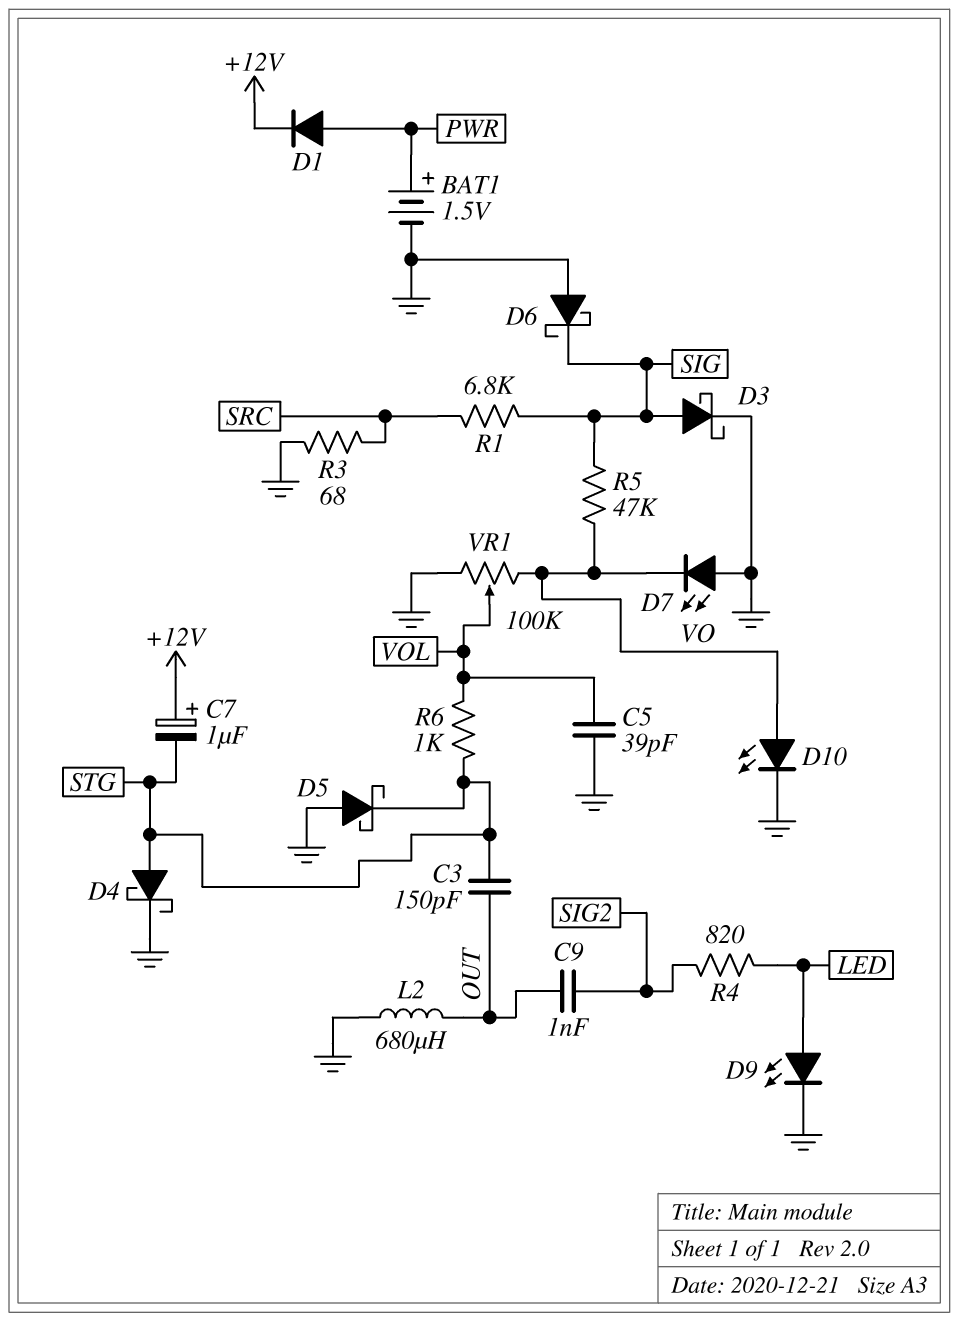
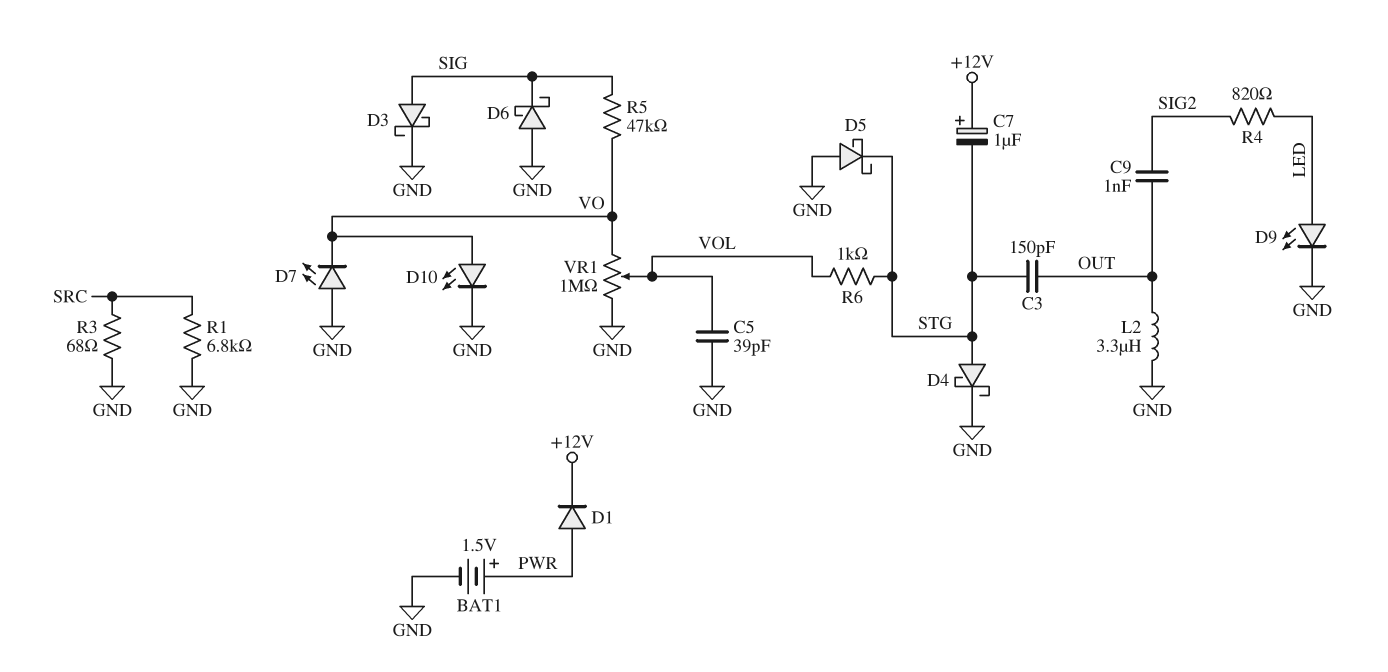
L2: 680uH (GND, OUT) -> 3.3uH (GND, OUT)
R1: 6.8k (SIG, SRC) -> 6.8k (GND, SRC)
VR1: 100k (GND, VO, wiper VOL) -> 1M (GND, VO, wiper VOL)

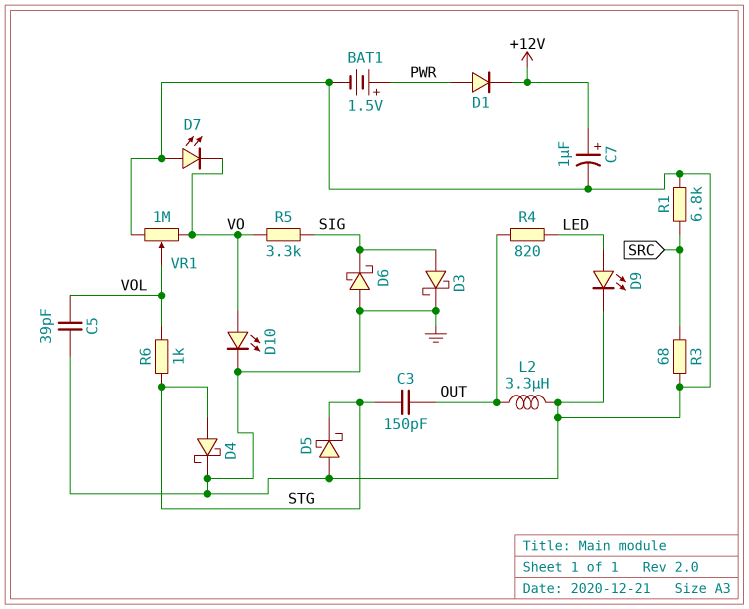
C7: 1uF (plus +12V, minus STG) -> 1uF (plus +12V, minus GND)
C9: 1nF (OUT, SIG2) -> none
R4: 820 (LED, SIG2) -> 820 (LED, OUT)
R5: 47k (SIG, VO) -> 3.3k (SIG, VO)

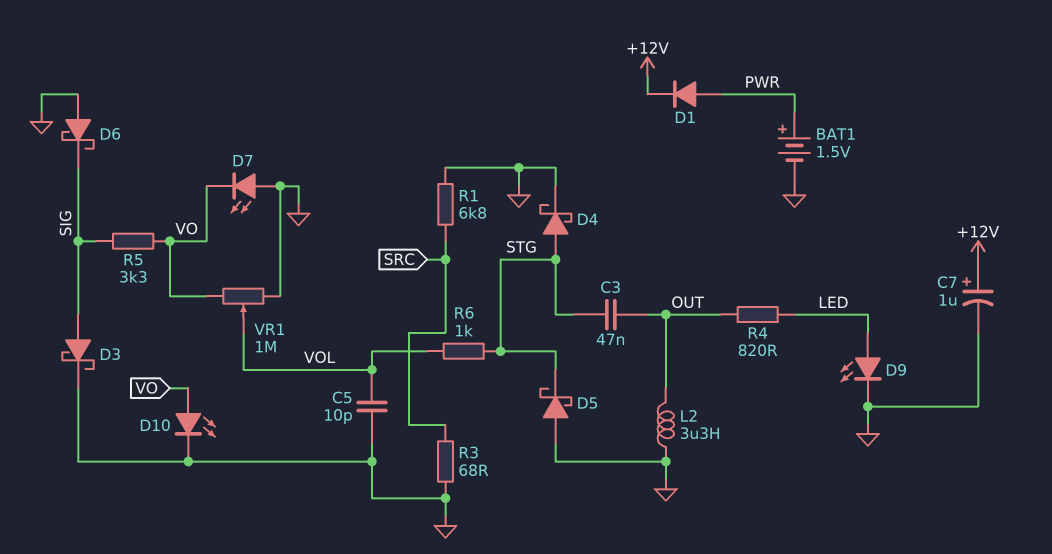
C3: 150pF (OUT, STG) -> 47nF (OUT, STG)
C5: 39pF (GND, VOL) -> 10pF (GND, VOL)

